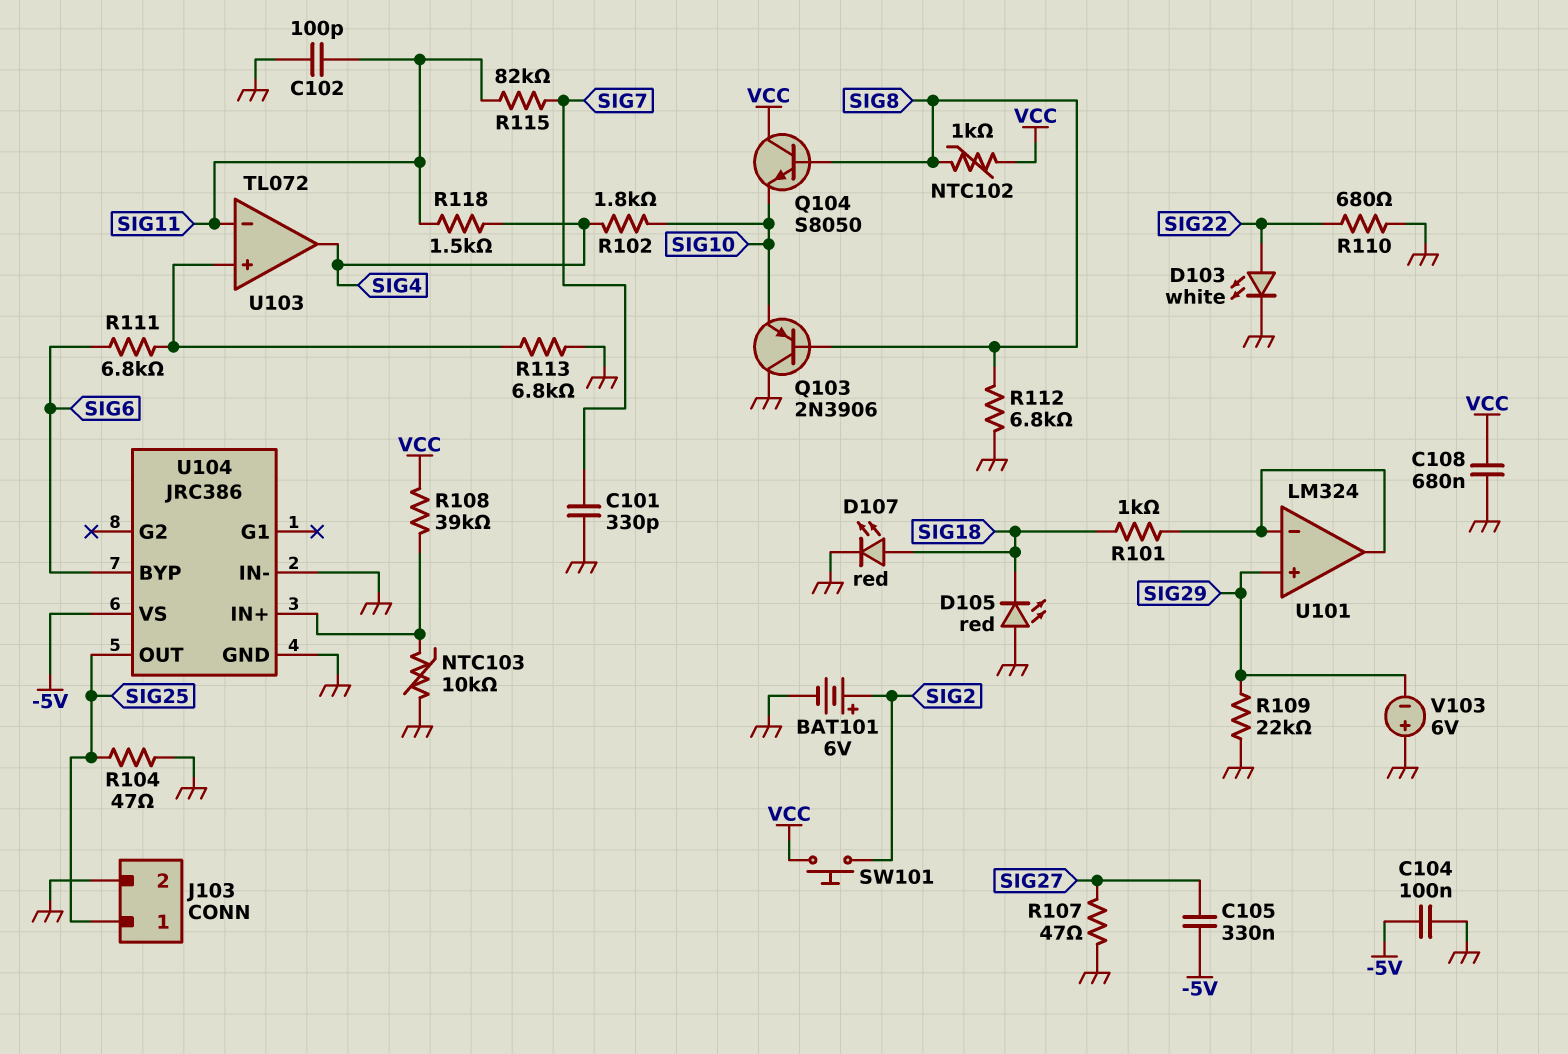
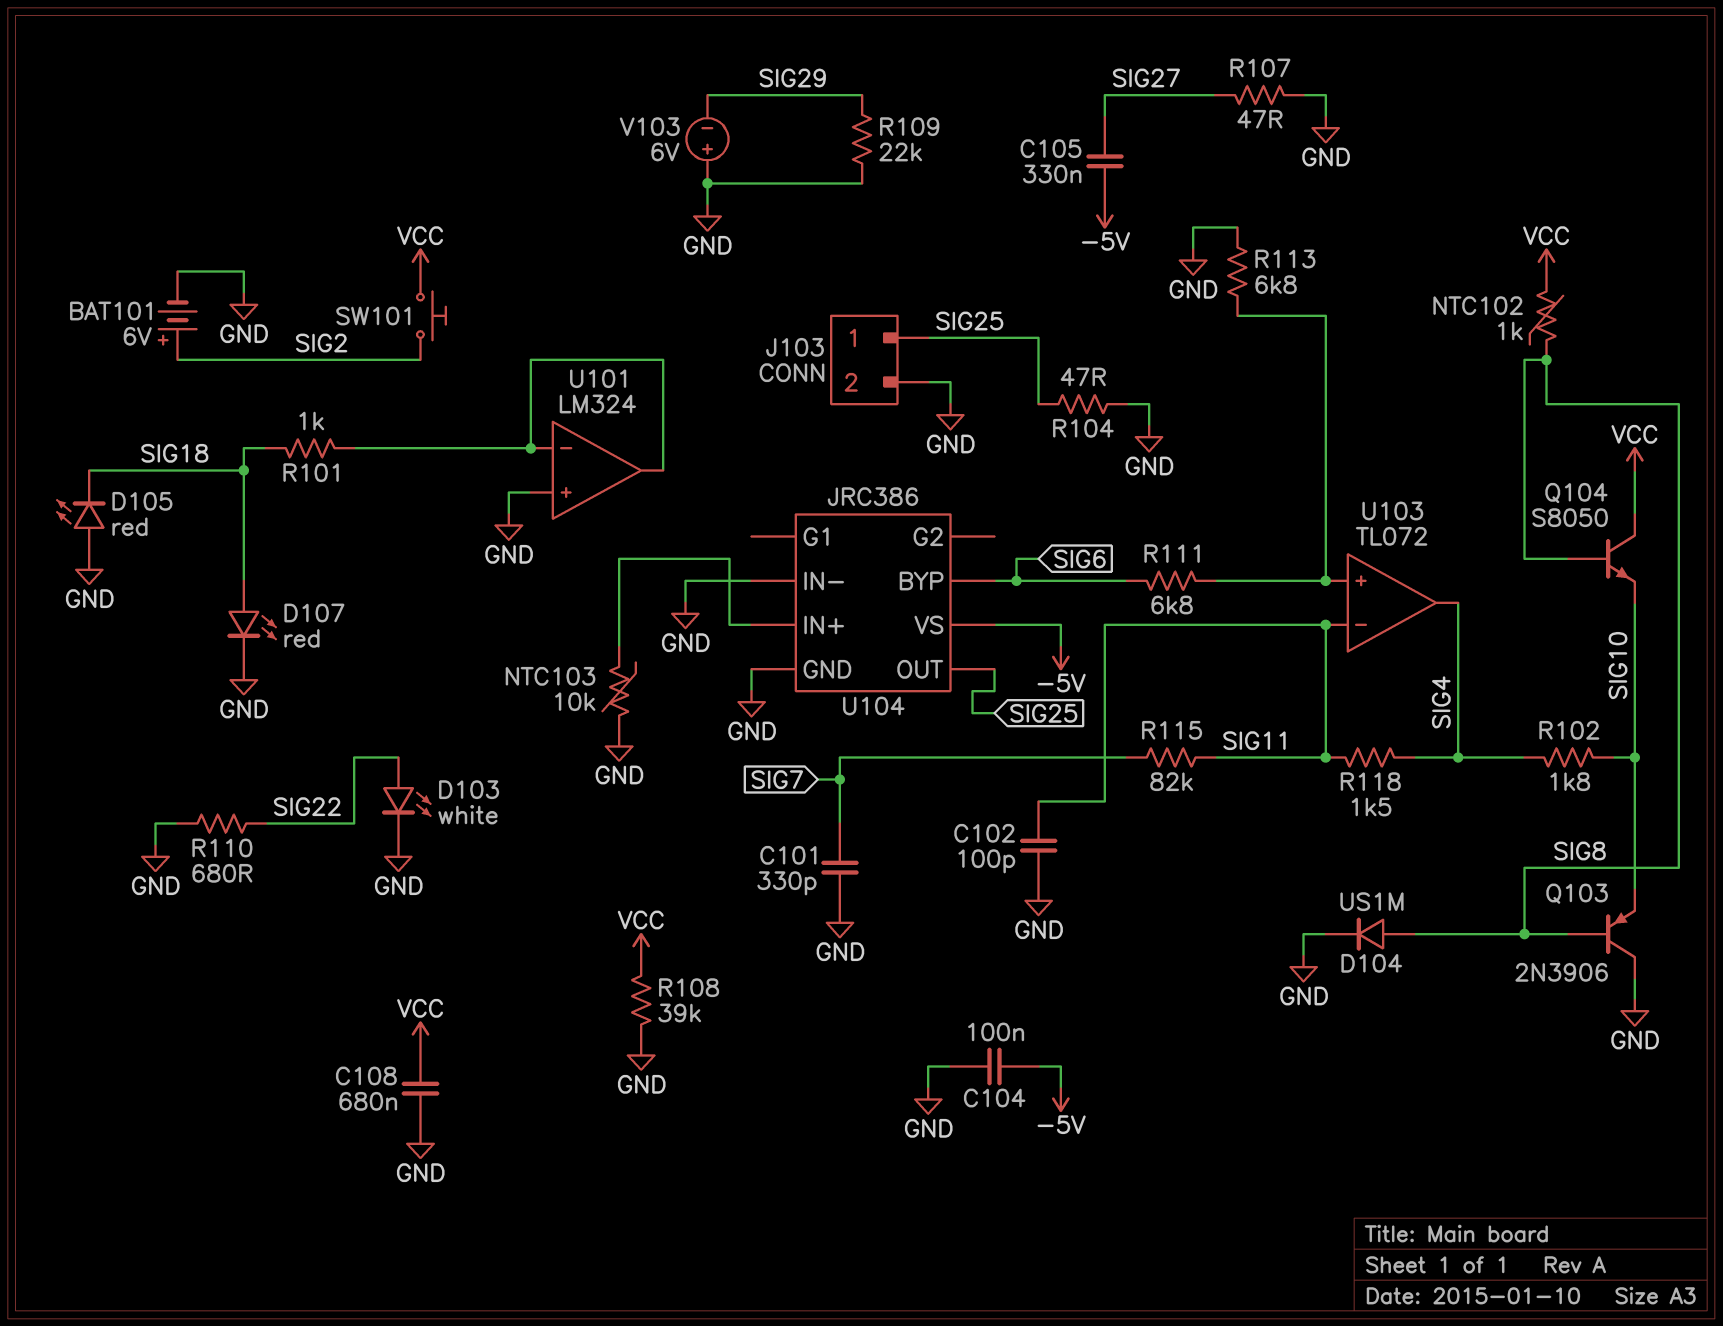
D104: none -> diode US1M (A SIG8, K GND)
R108: 39k (U104/IN+, VCC) -> 39k (GND, VCC)
R112: 6.8k (GND, SIG8) -> none
U101 pin in+: SIG29 -> GND

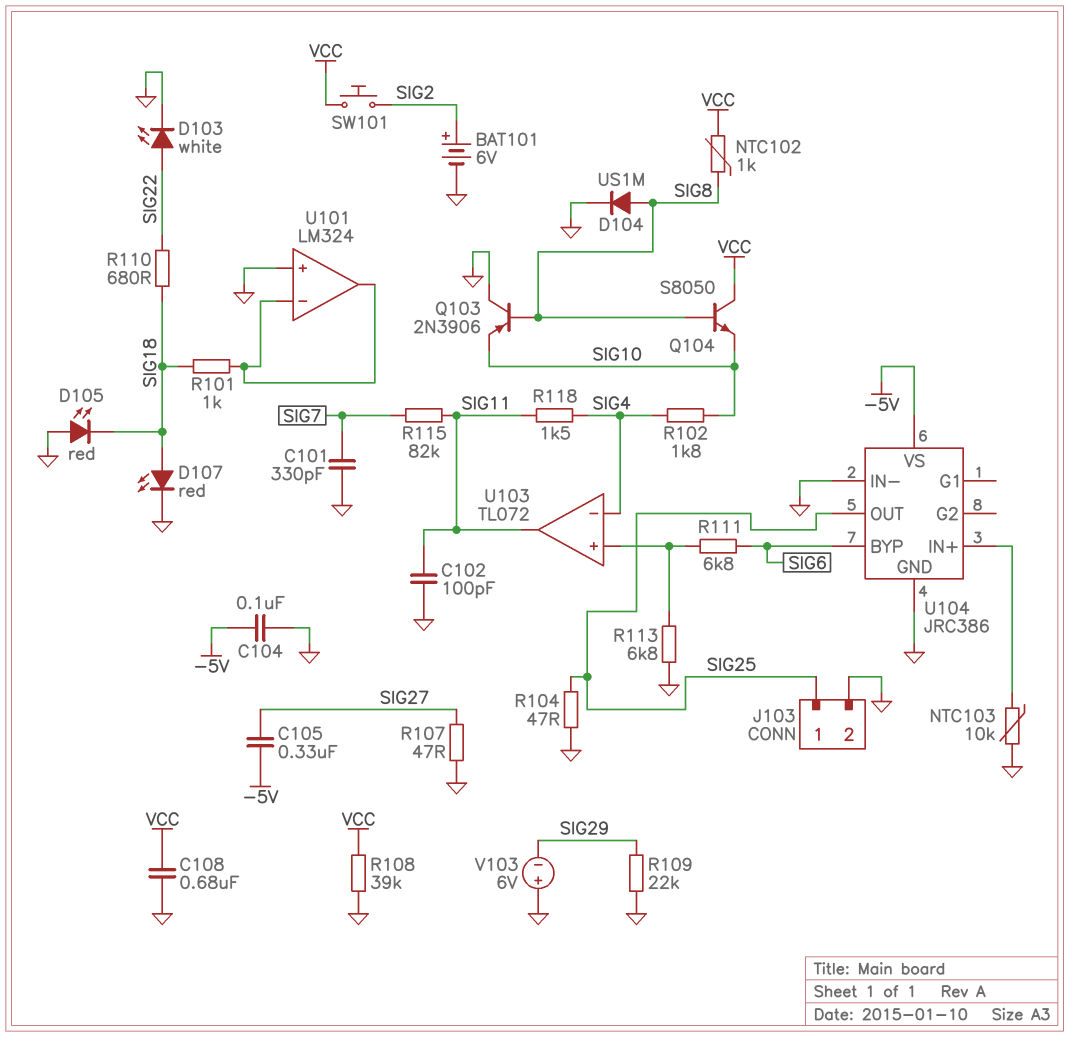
R110: 680 (GND, SIG22) -> 680 (SIG18, SIG22)
U103 pin in-: SIG11 -> SIG4
U103 pin out: SIG4 -> SIG11

